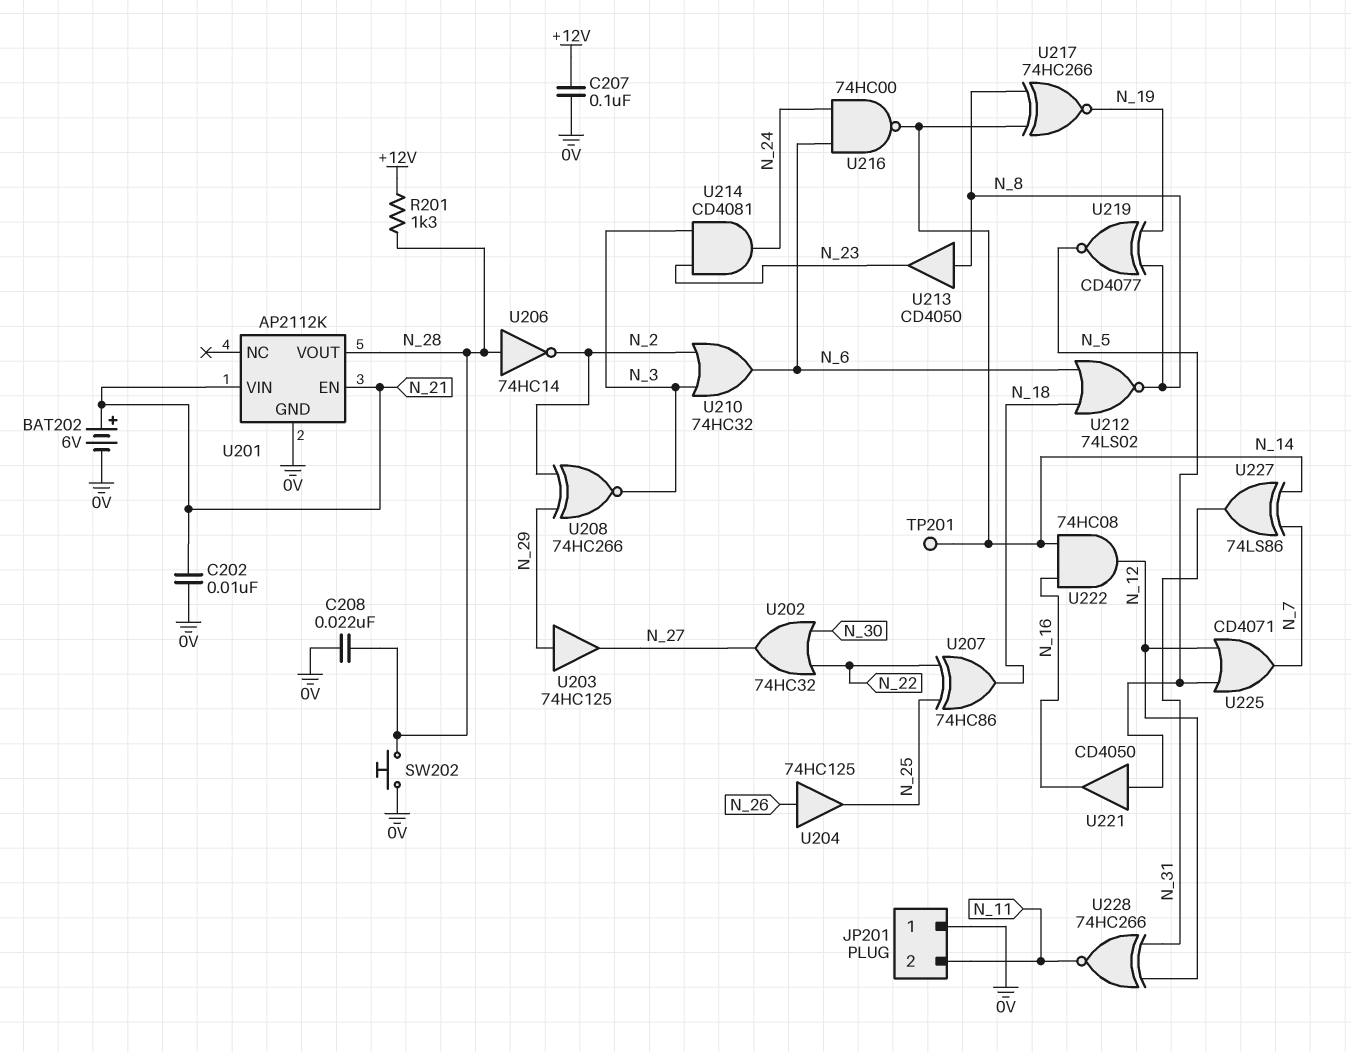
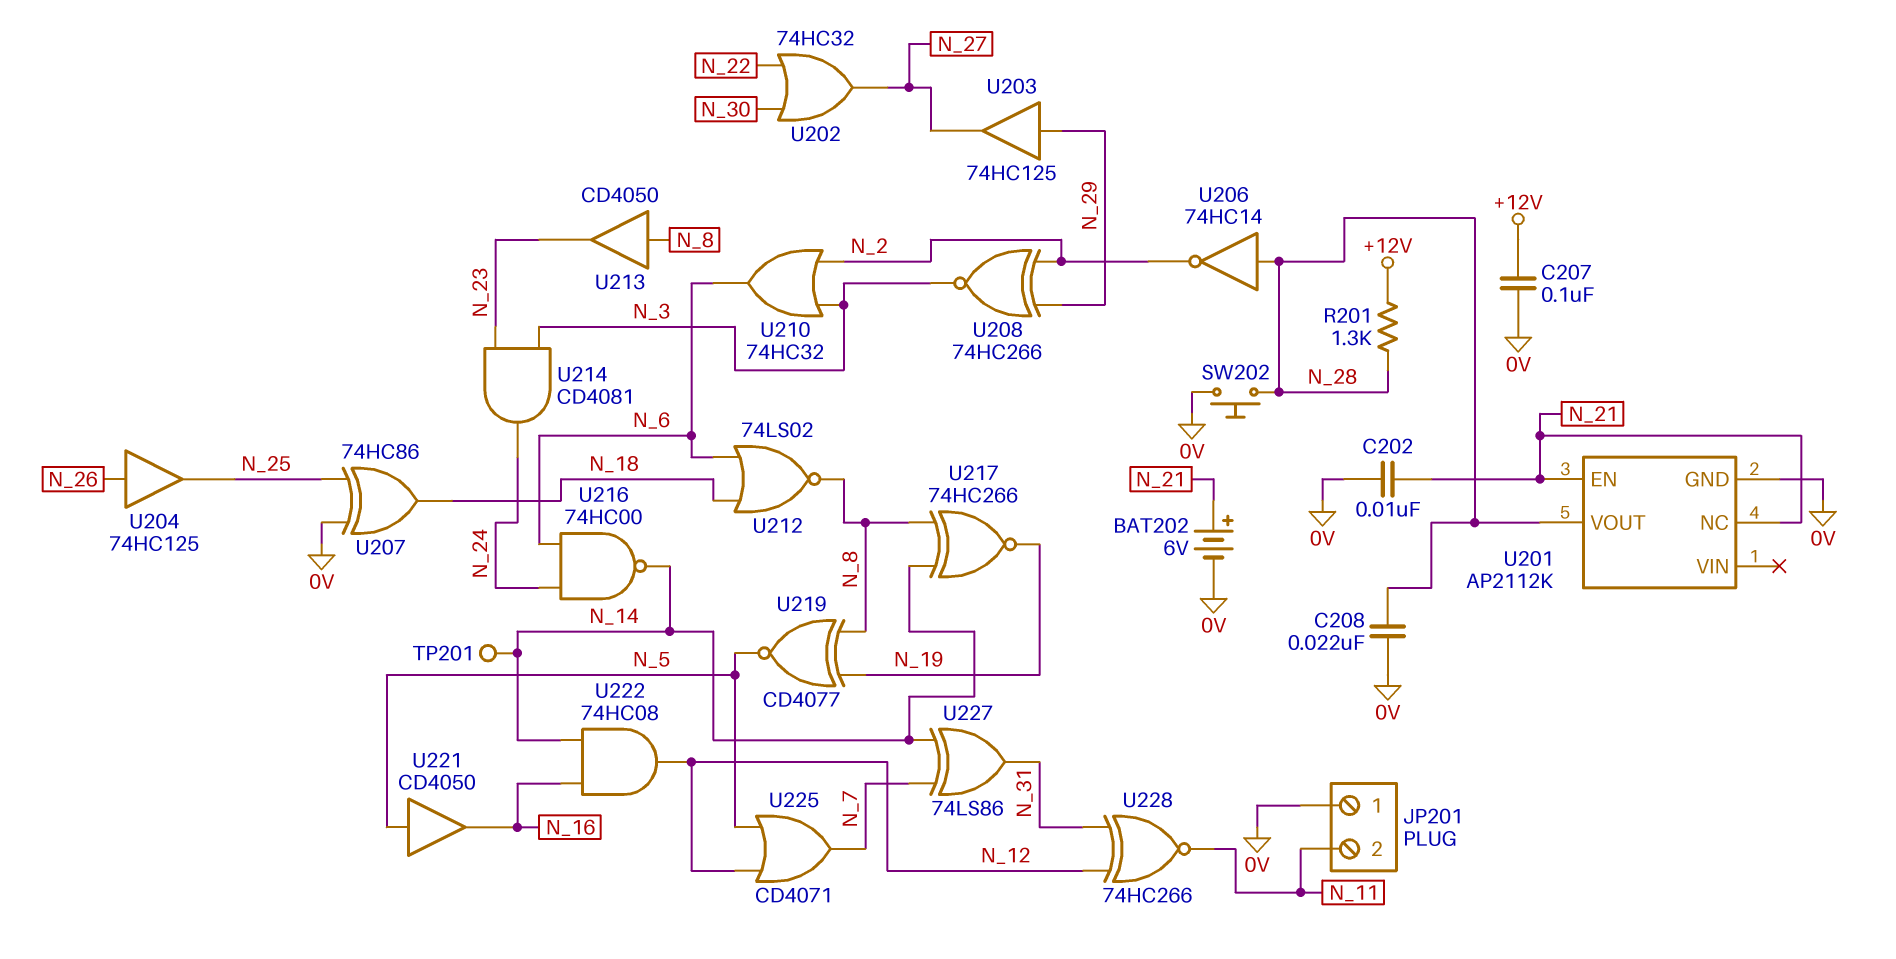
U201 pin NC: none -> N_21
U201 pin VIN: N_21 -> none
U207: XOR 74HC86 (in N_22, in N_25, out N_18) -> XOR 74HC86 (in 0V, in N_25, out N_18)

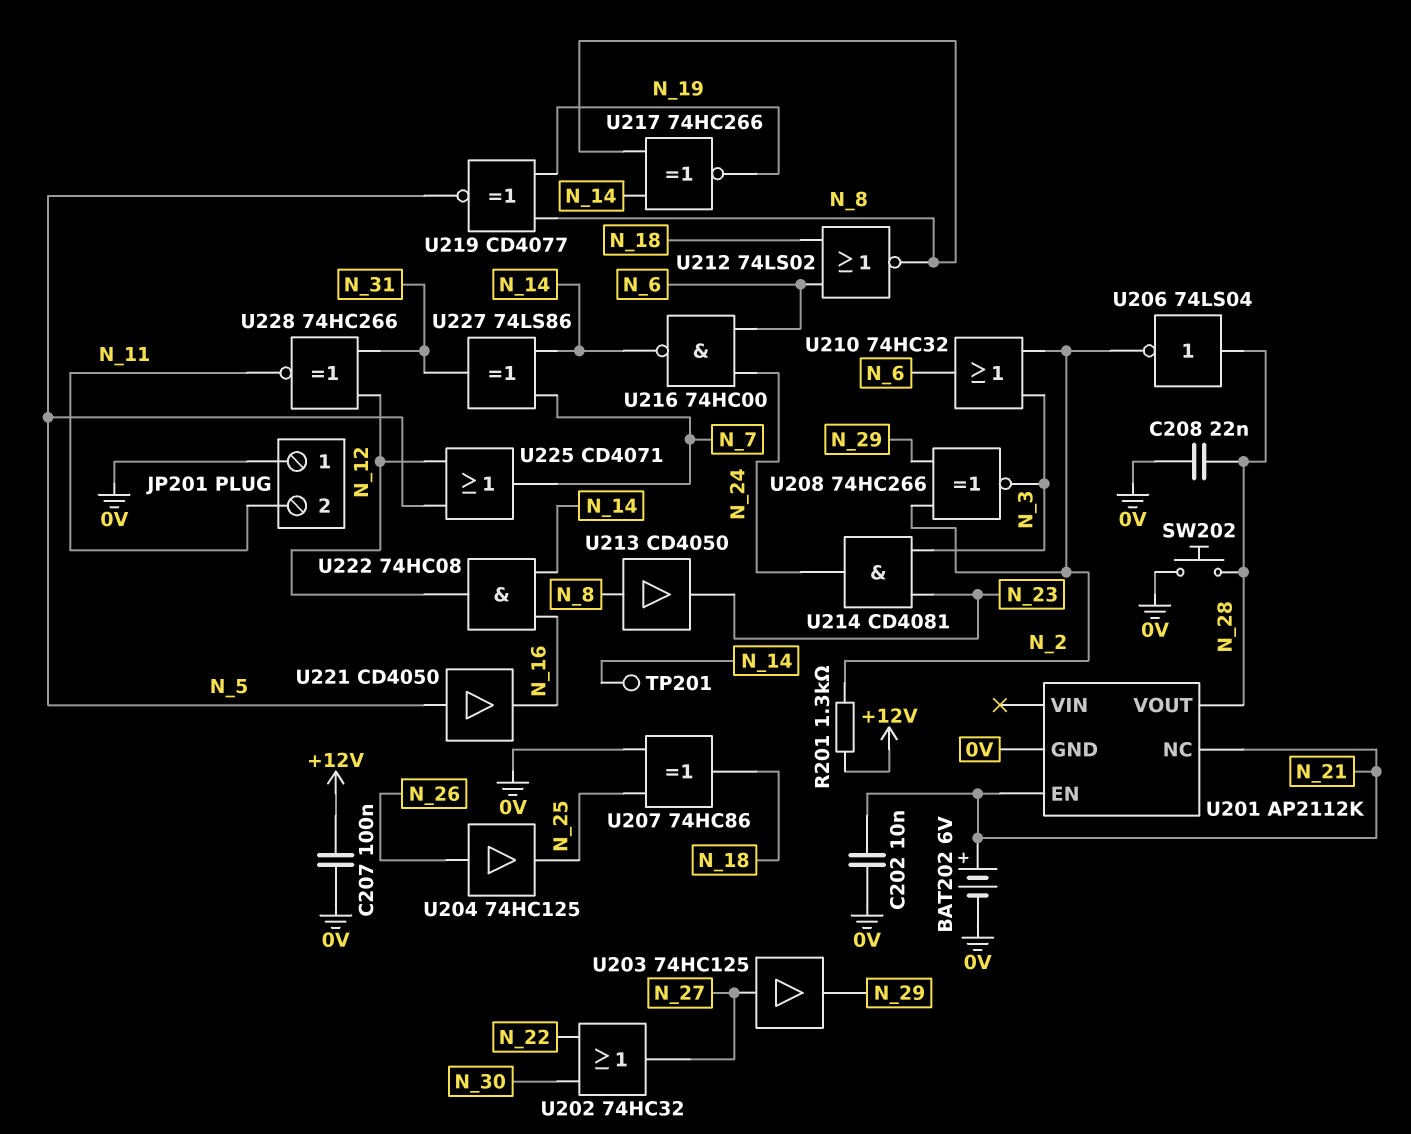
R201: 1.3k (+12V, N_28) -> 1.3k (+12V, N_2)
U203: buffer 74HC125 (in N_29, out N_27) -> buffer 74HC125 (in N_27, out N_29)
U206: NOT 74HC14 (in N_28, out N_2) -> NOT 74LS04 (in N_28, out N_2)

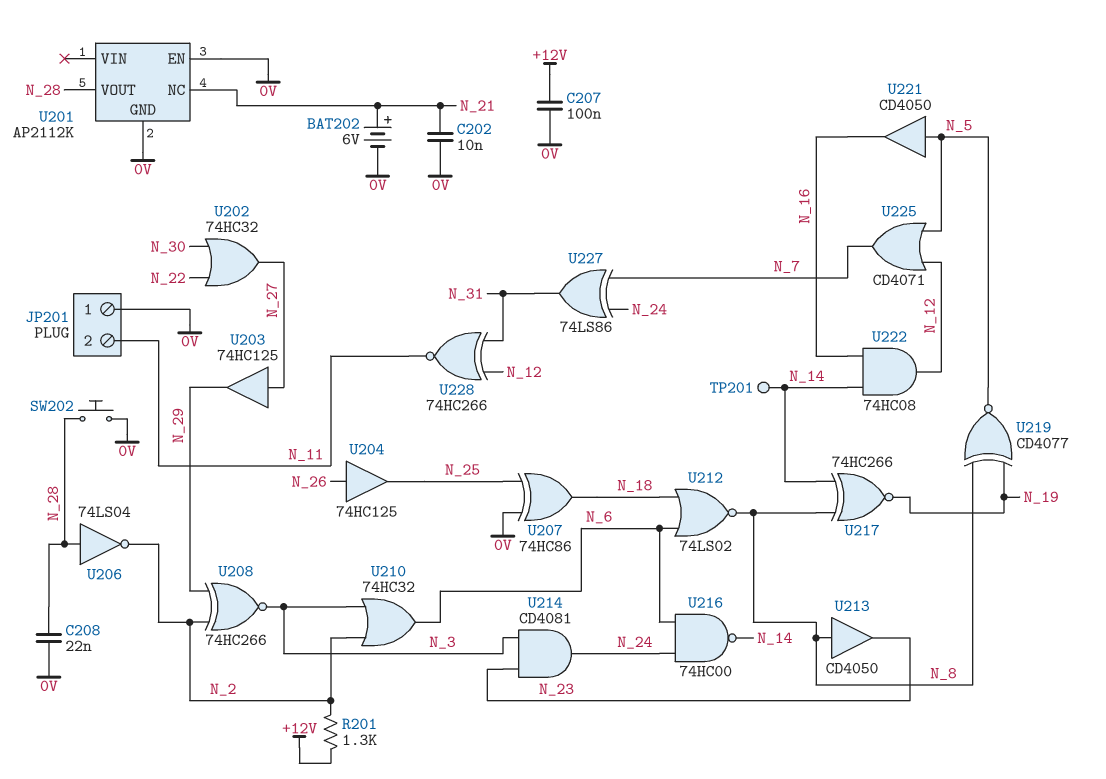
U201 pin EN: N_21 -> 0V
U227: XOR 74LS86 (in N_7, in N_14, out N_31) -> XOR 74LS86 (in N_7, in N_24, out N_31)

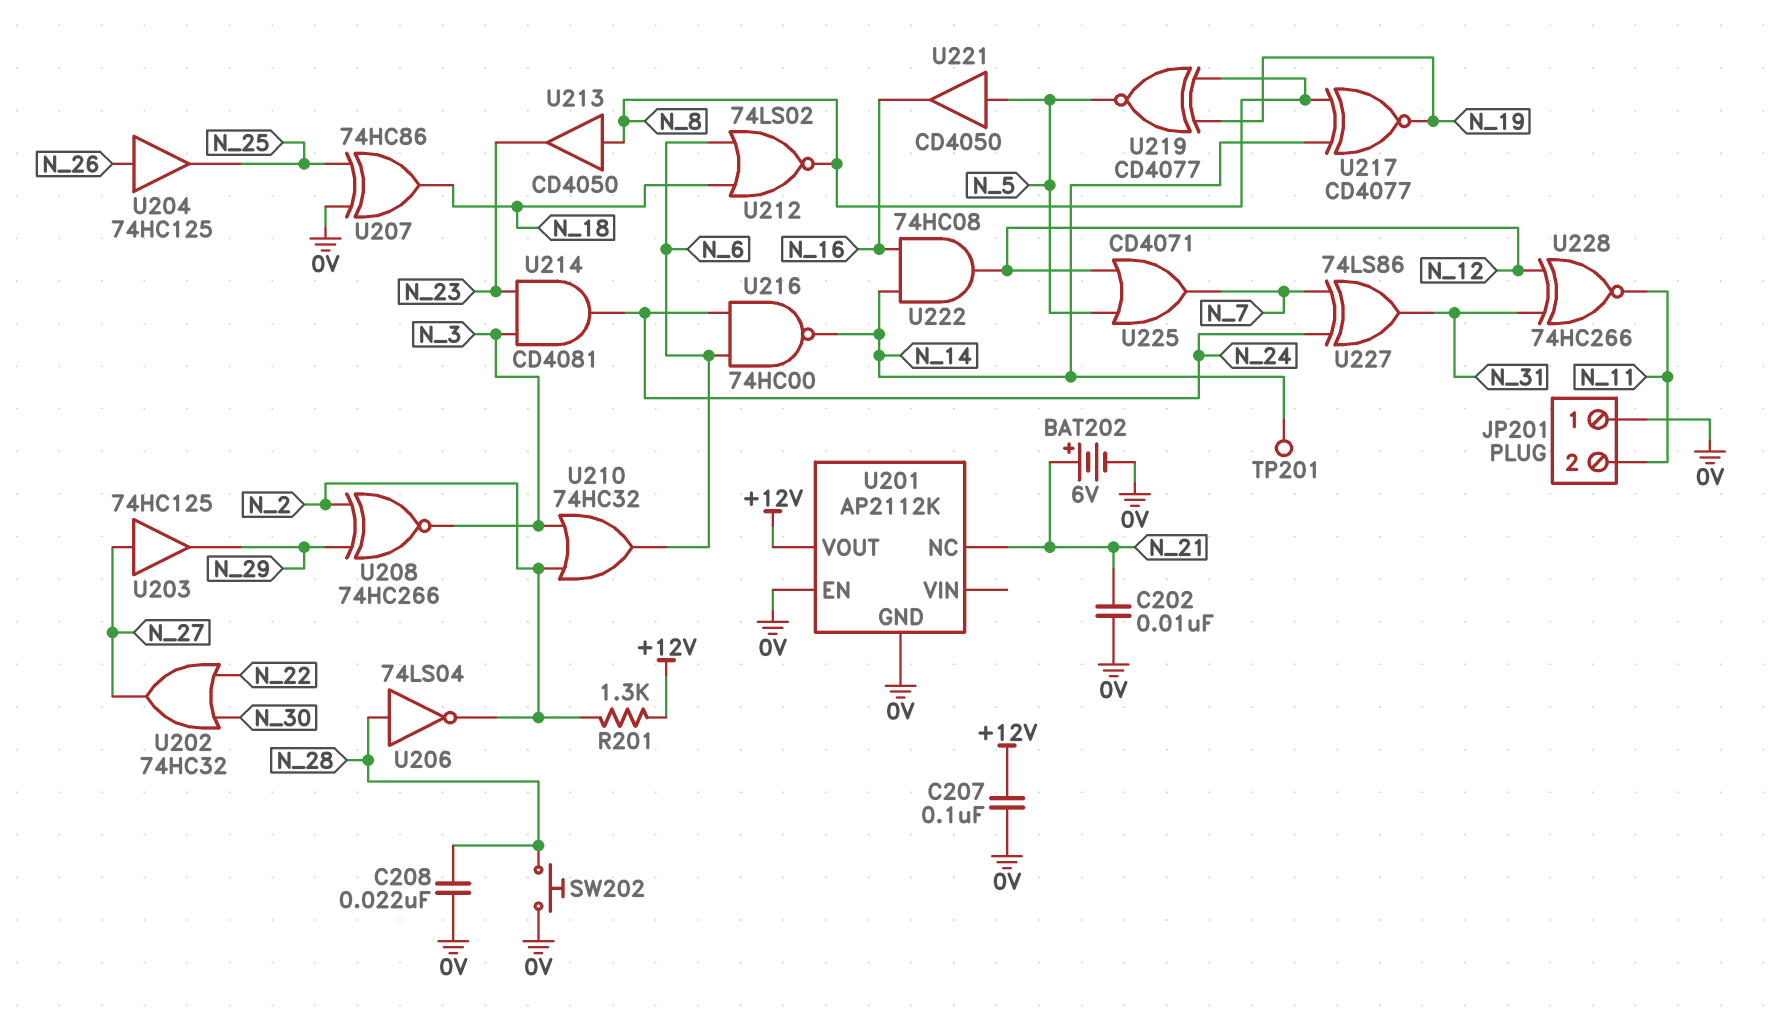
U201 pin VOUT: N_28 -> +12V
U217: XNOR 74HC266 (in N_8, in N_14, out N_19) -> XNOR CD4077 (in N_8, in N_14, out N_19)

